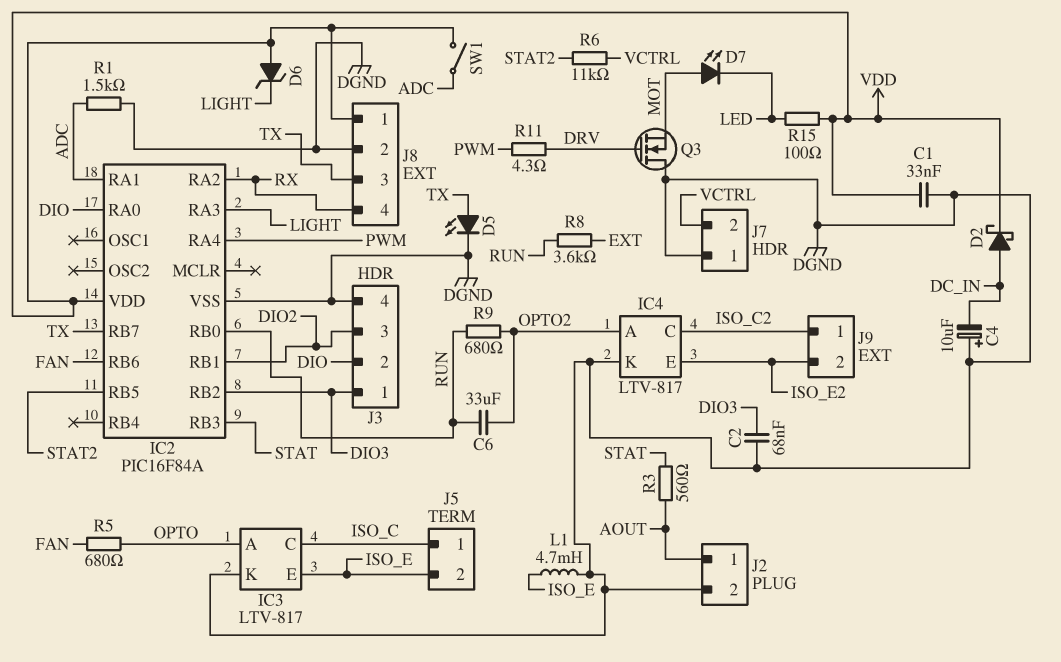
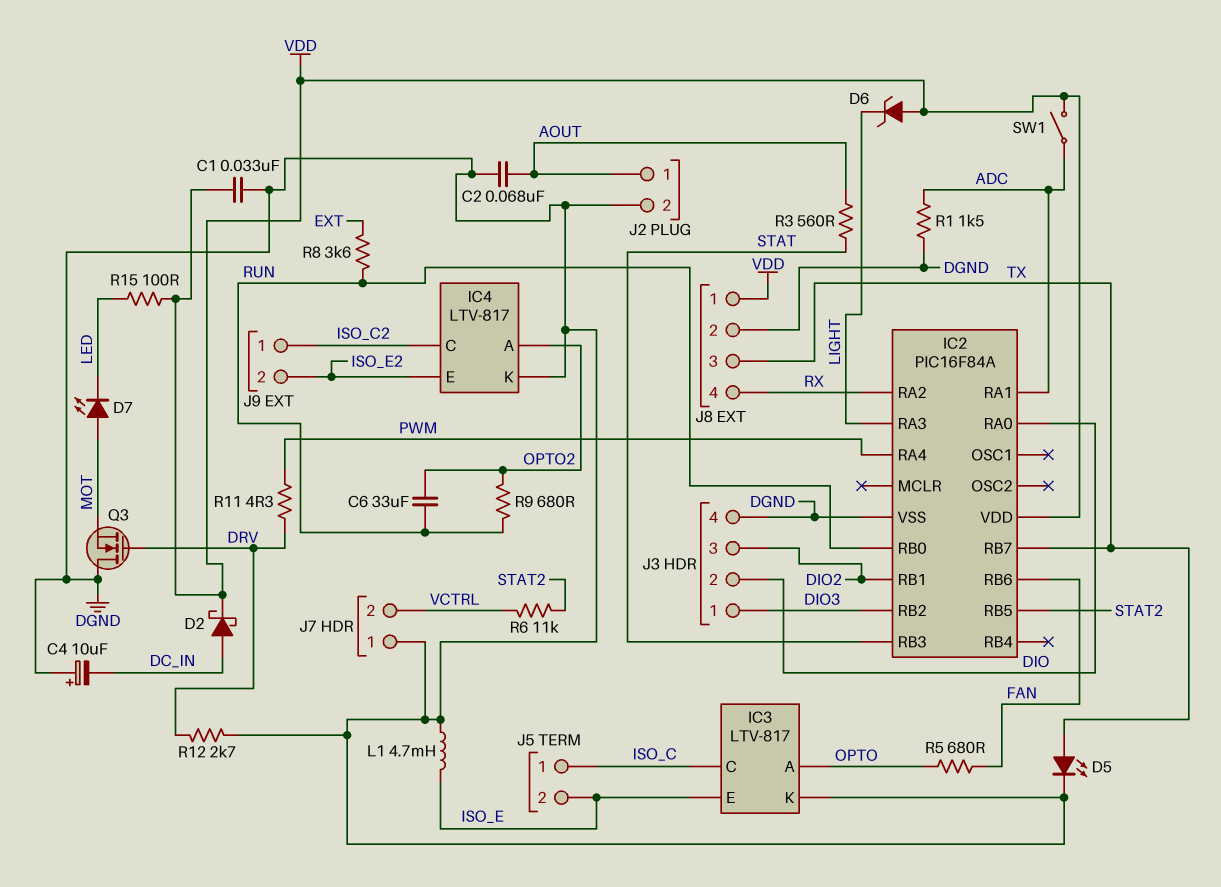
C2: 68nF (DGND, DIO3) -> 68nF (AOUT, DGND)
R12: none -> 2.7k (DGND, DRV)

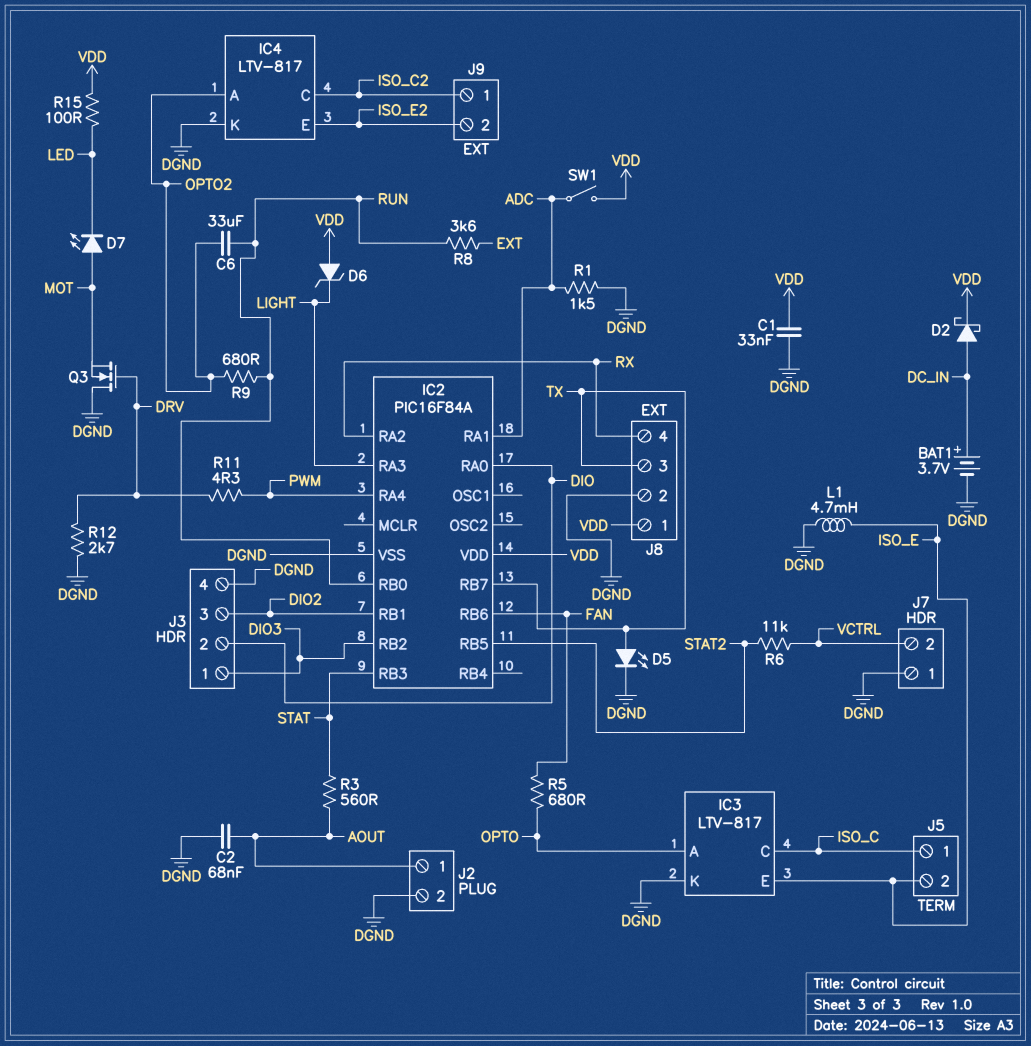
BAT1: none -> 3.7V (plus DC_IN, minus DGND)
C4: 10uF (plus DGND, minus DC_IN) -> none

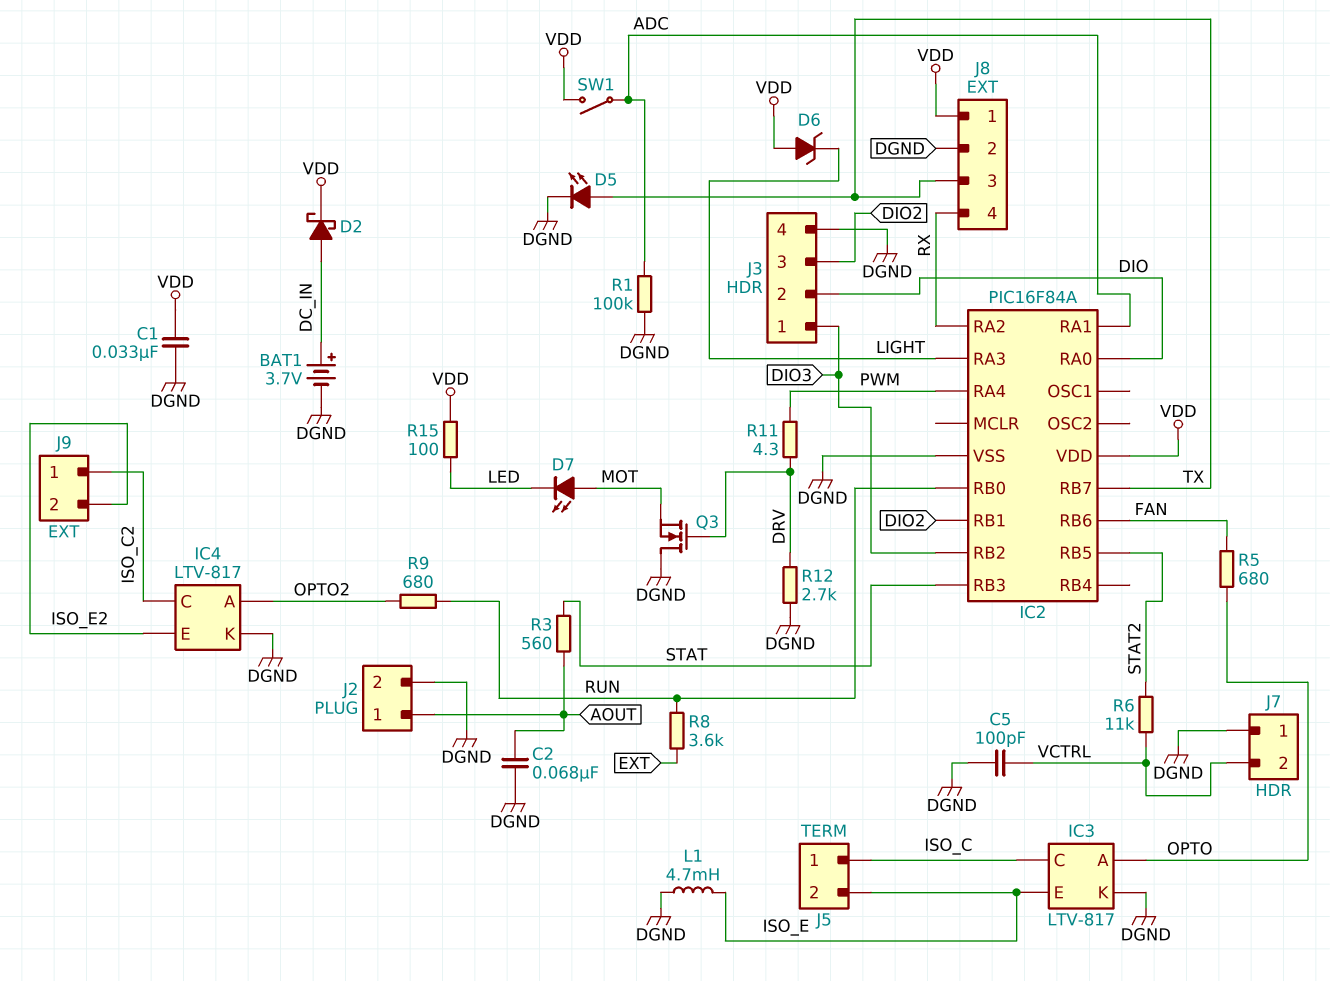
C5: none -> 100pF (DGND, VCTRL)
C6: 33uF (OPTO2, RUN) -> none
R1: 1.5k (ADC, DGND) -> 100k (ADC, DGND)

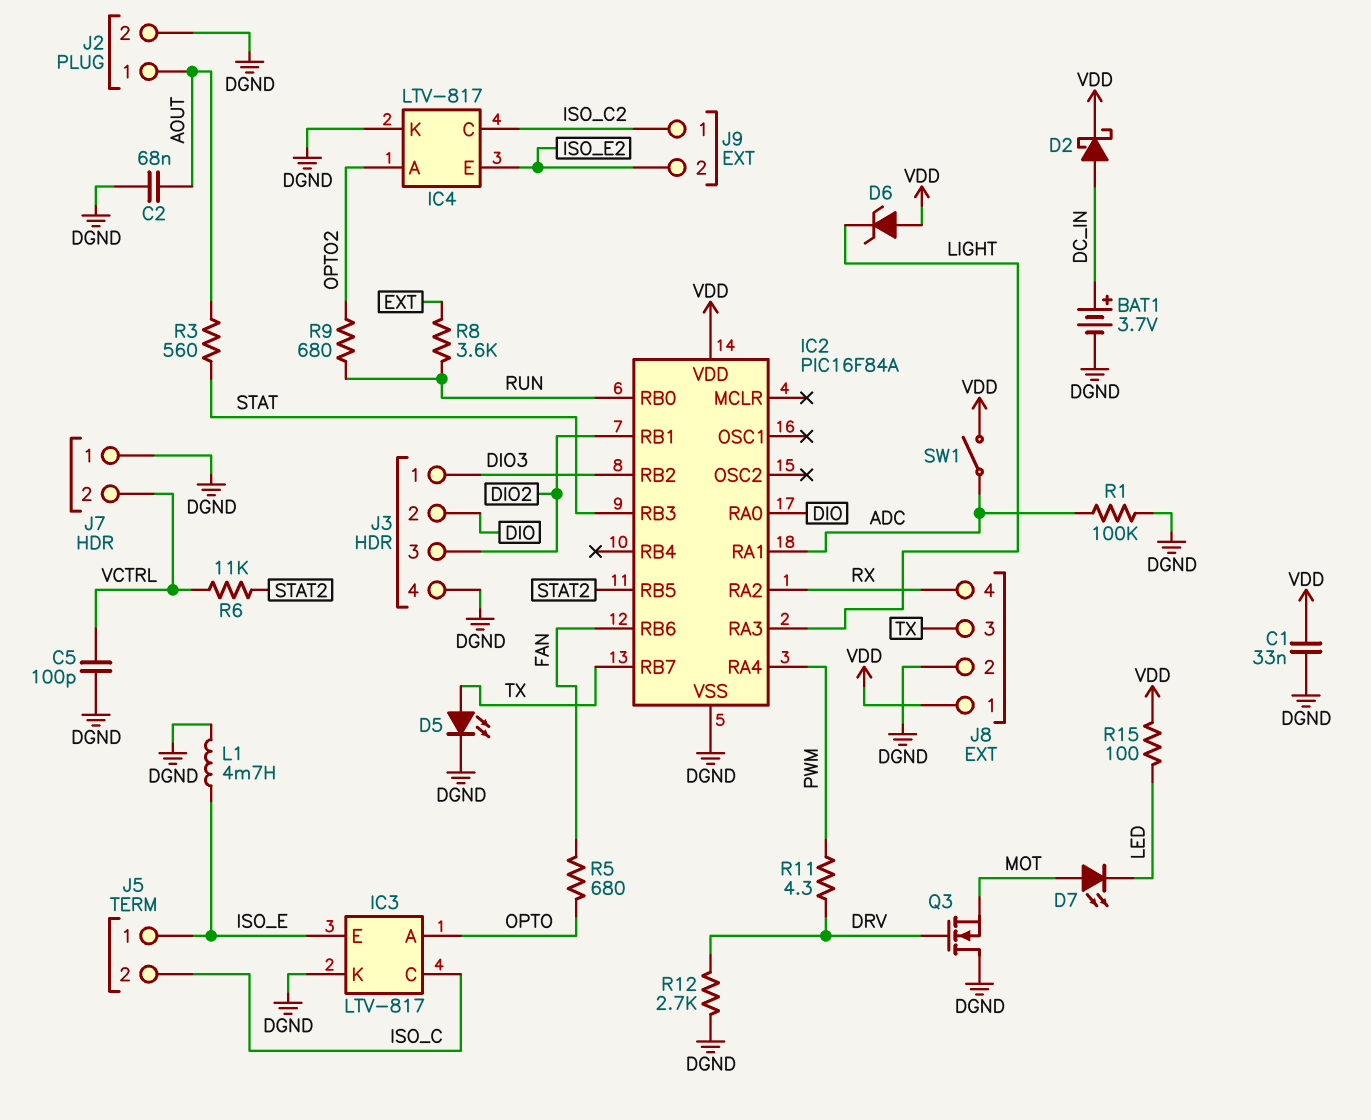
J5 pin 1: ISO_C -> ISO_E
J5 pin 2: ISO_E -> ISO_C

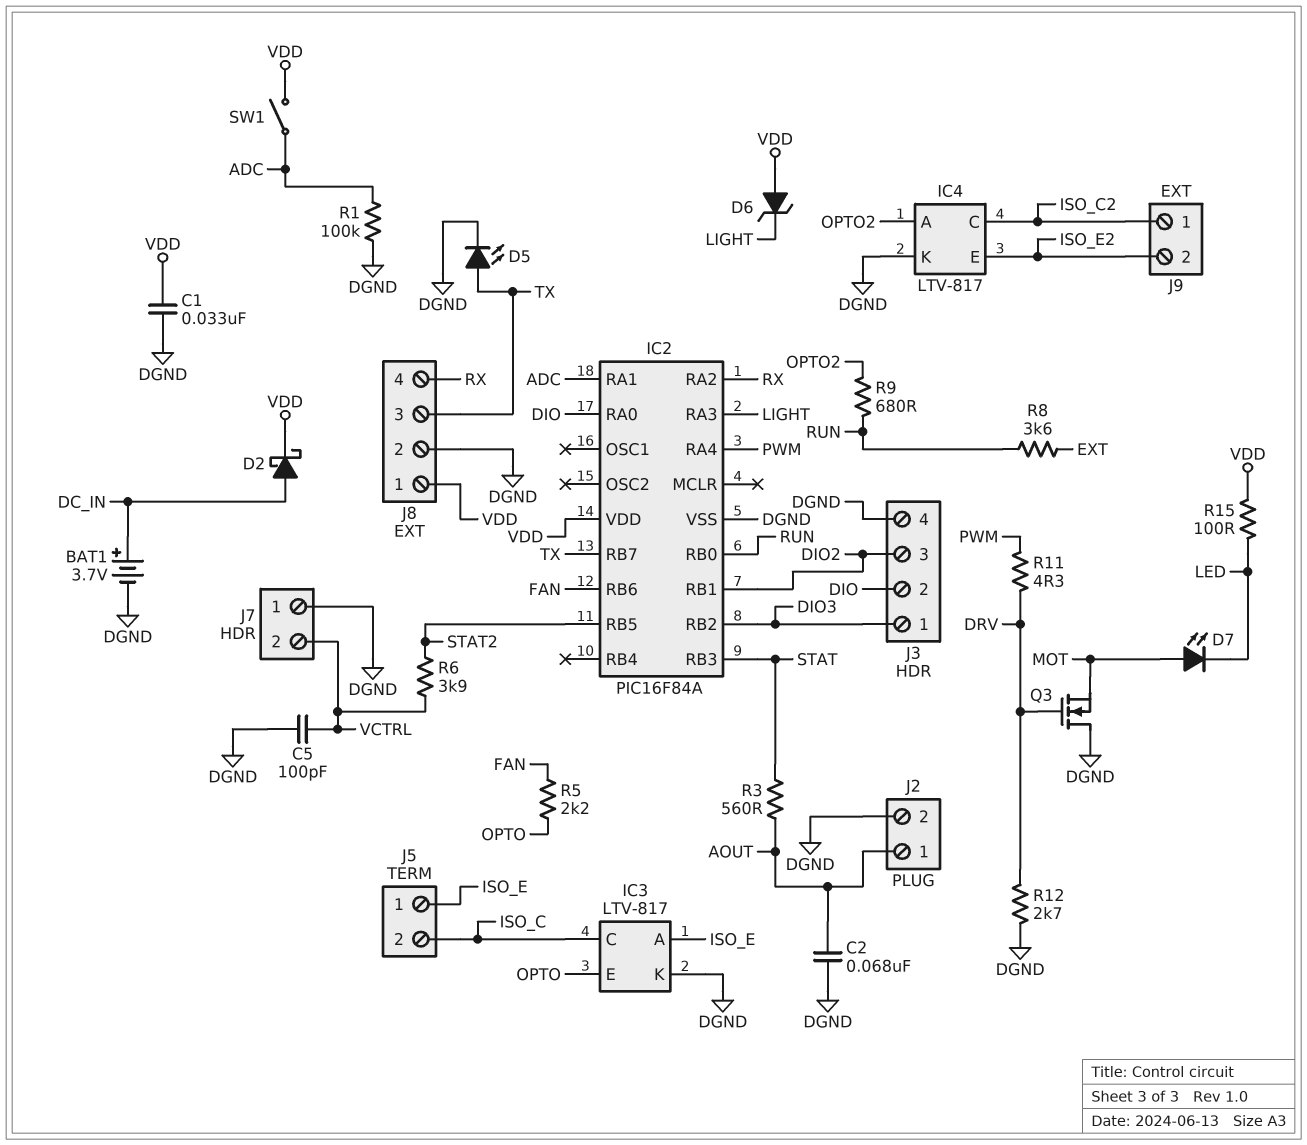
IC3 pin A: OPTO -> ISO_E
IC3 pin E: ISO_E -> OPTO
L1: 4.7mH (DGND, ISO_E) -> none
R5: 680 (FAN, OPTO) -> 2.2k (FAN, OPTO)
R6: 11k (STAT2, VCTRL) -> 3.9k (STAT2, VCTRL)

